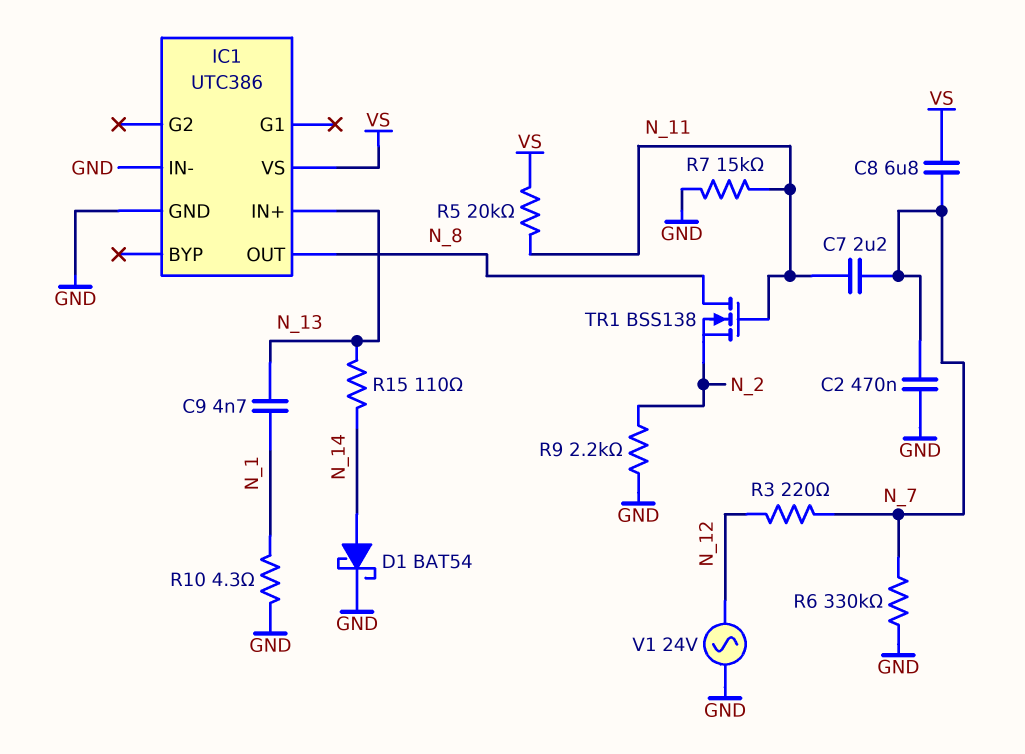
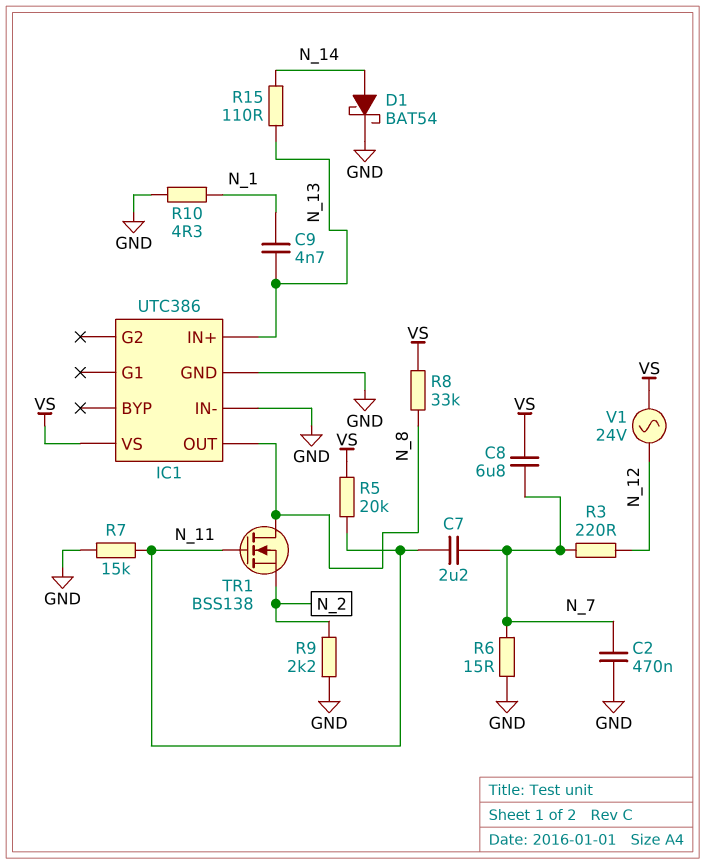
R6: 330k (GND, N_7) -> 15 (GND, N_7)
R8: none -> 33k (N_8, VS)
V1: AC 24V (GND, N_12) -> AC 24V (N_12, VS)

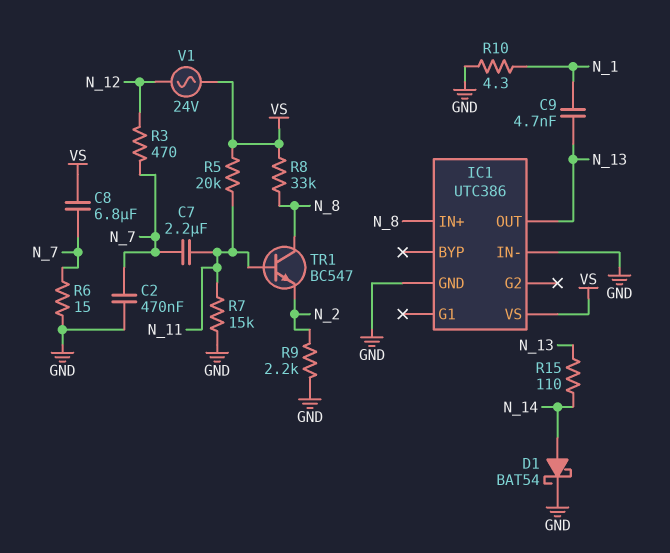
IC1 pin IN+: N_13 -> N_8
IC1 pin OUT: N_8 -> N_13
R3: 220 (N_7, N_12) -> 470 (N_7, N_12)
TR1: NMOS BSS138 (G N_11, D N_8, S N_2) -> NPN BC547 (B N_11, C N_8, E N_2)

